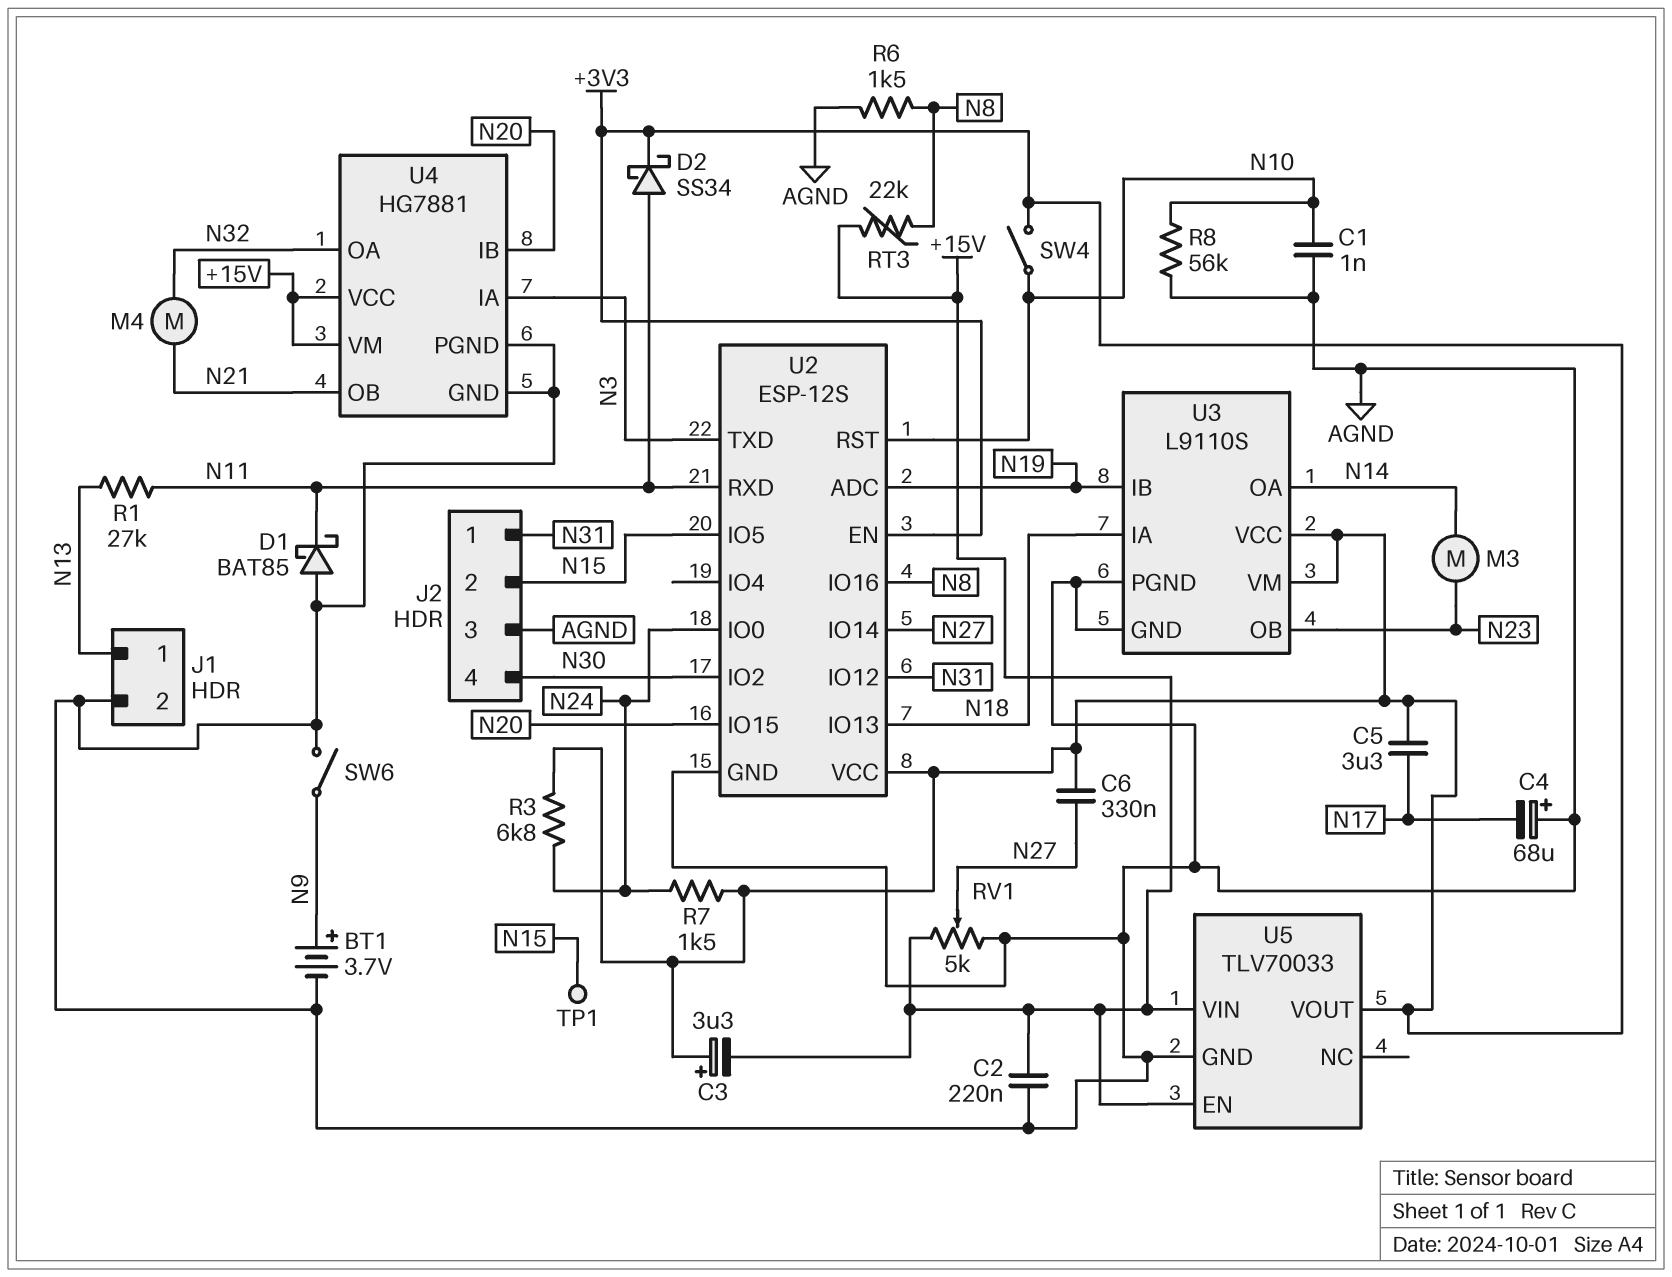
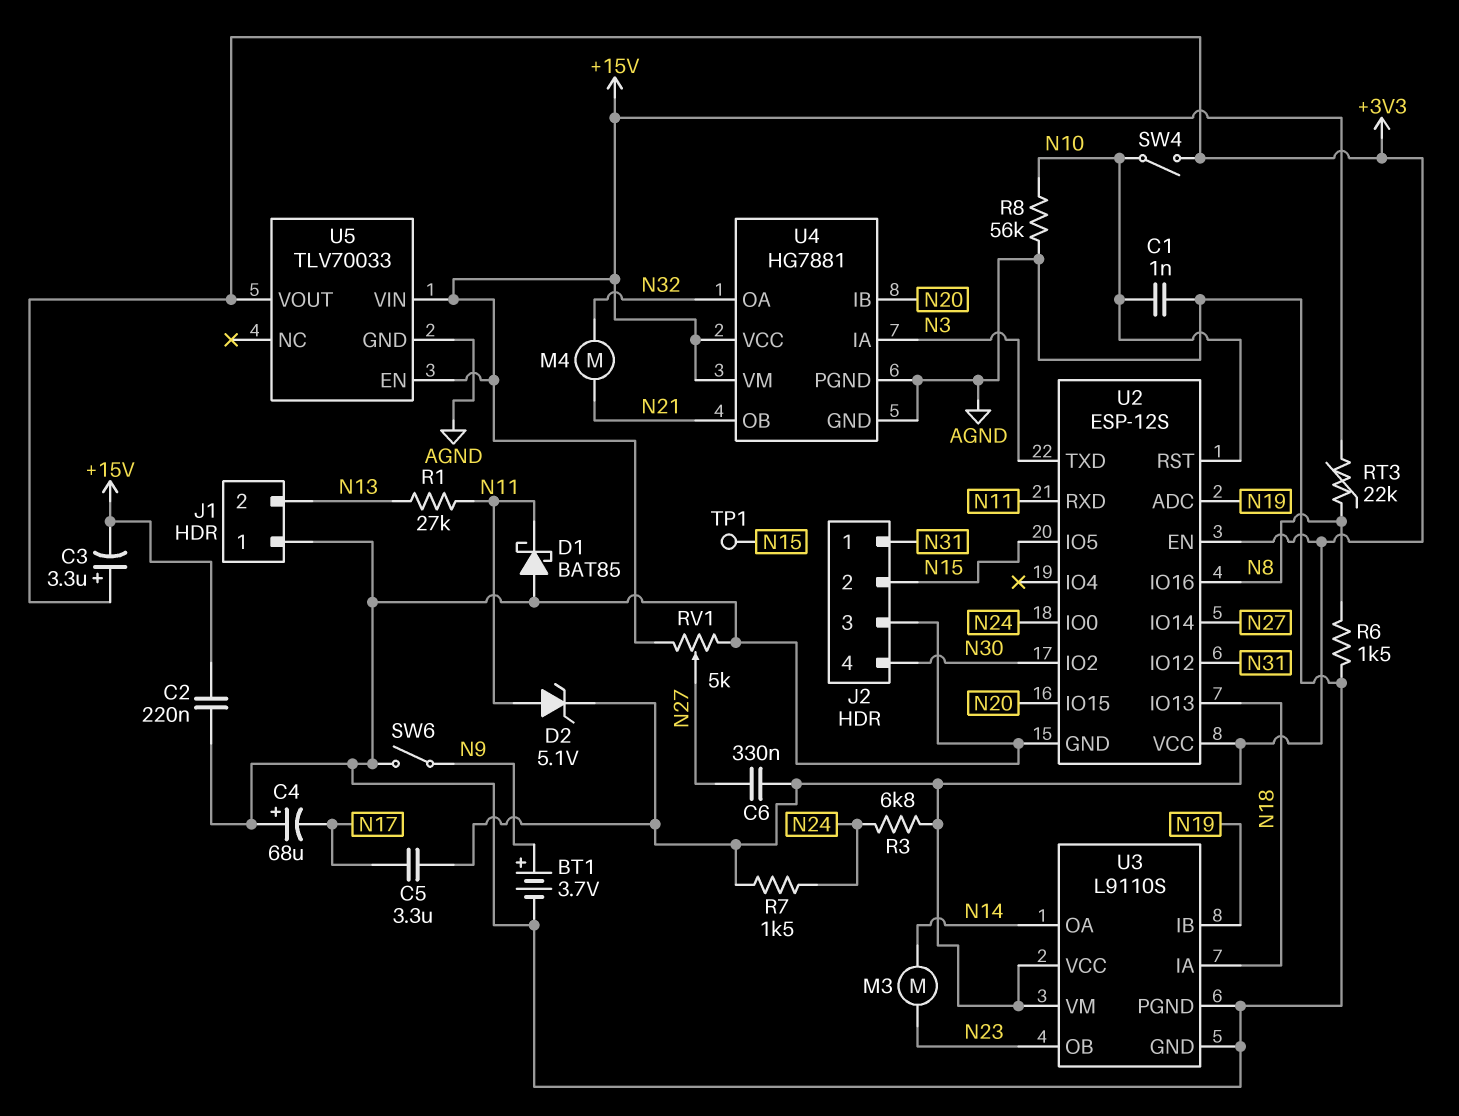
D2: schottky SS34 (A N11, K +3V3) -> zener 5.1V (A N11, K +3V3)
J1 pin 1: N13 -> AGND
J1 pin 2: AGND -> N13

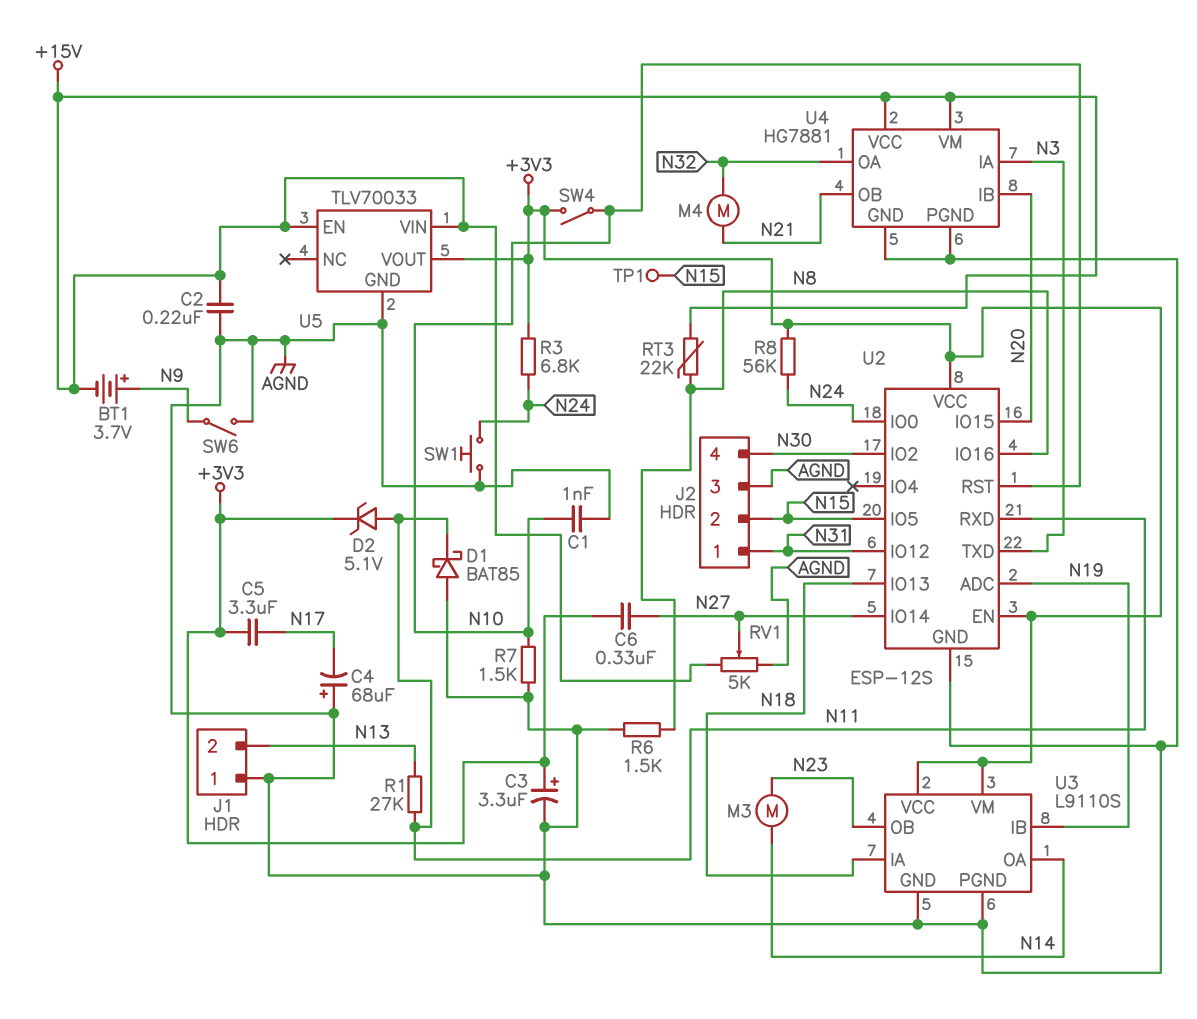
BT1: 3.7V (plus N9, minus AGND) -> 3.7V (plus N9, minus +15V)
C3: 3.3uF (plus +3V3, minus +15V) -> 3.3uF (plus +3V3, minus AGND)
R7: 1.5k (+3V3, N24) -> 1.5k (AGND, N10)
R8: 56k (AGND, N10) -> 56k (+3V3, N24)
SW1: none -> button (AGND, N24)

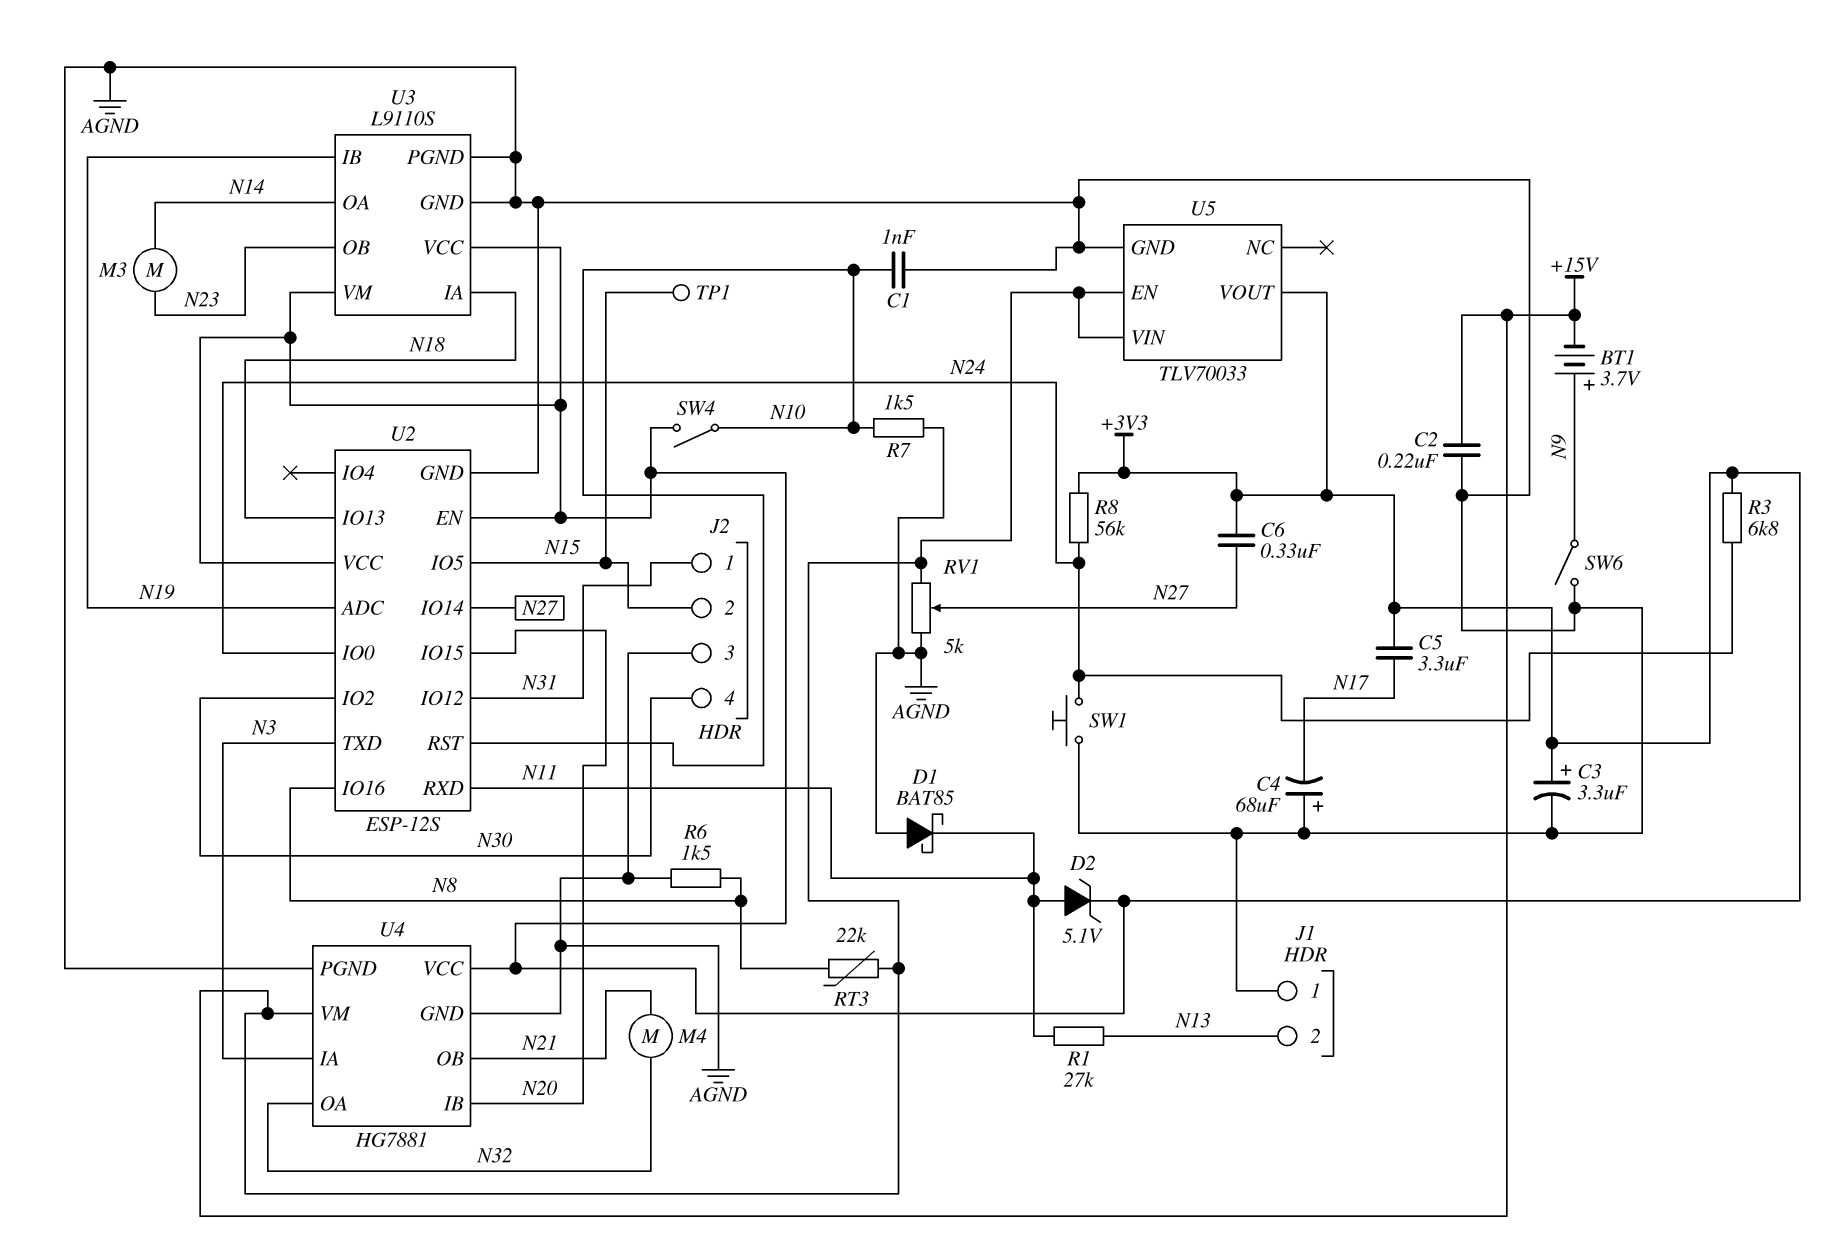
U4 pin VCC: +15V -> +3V3

